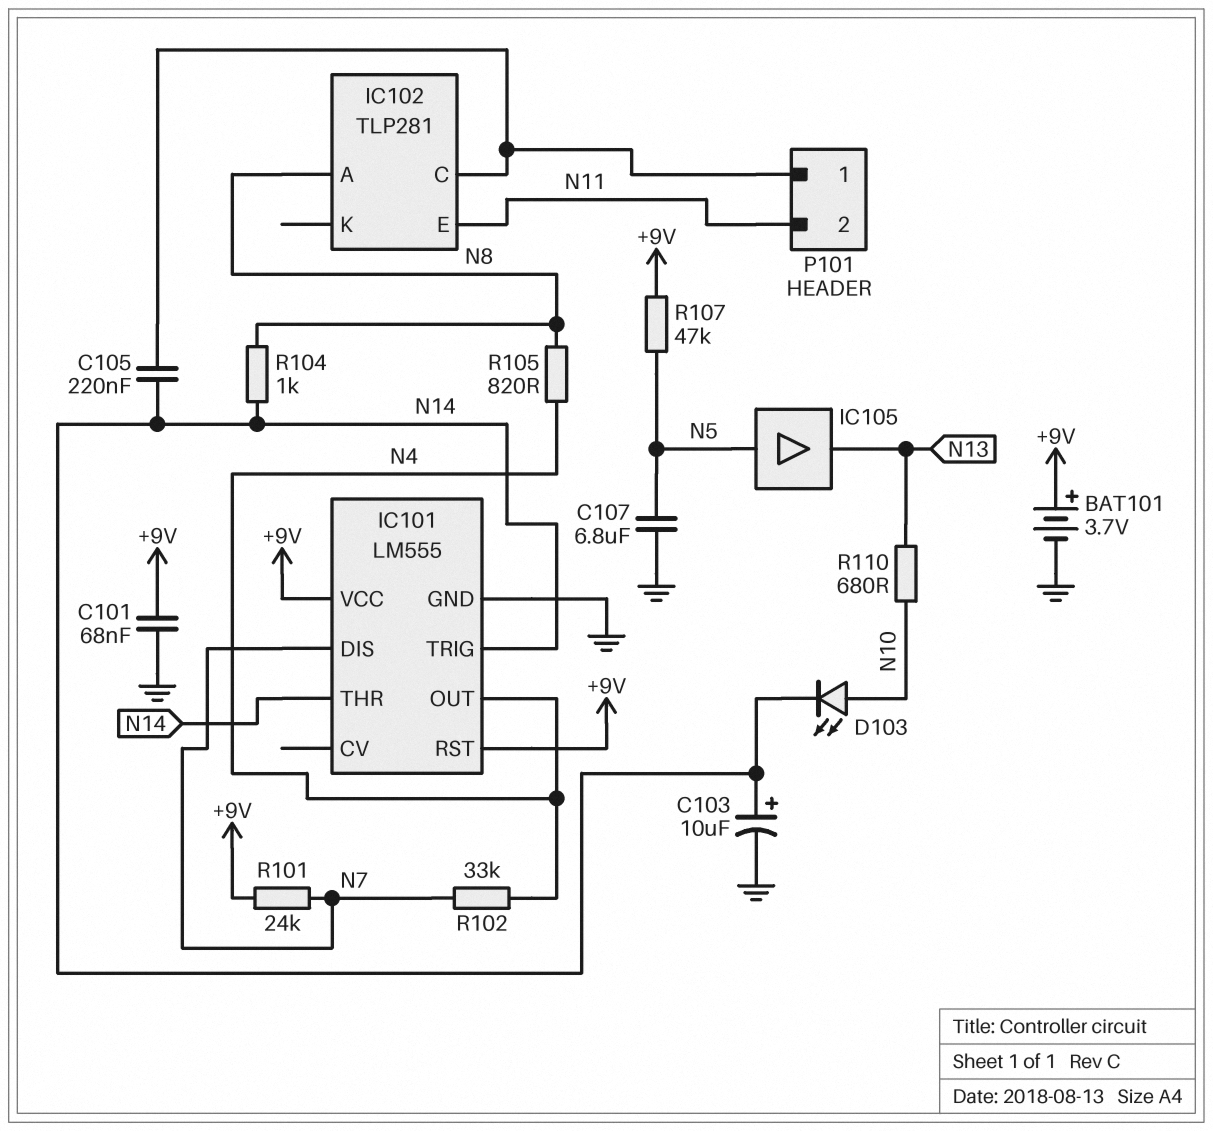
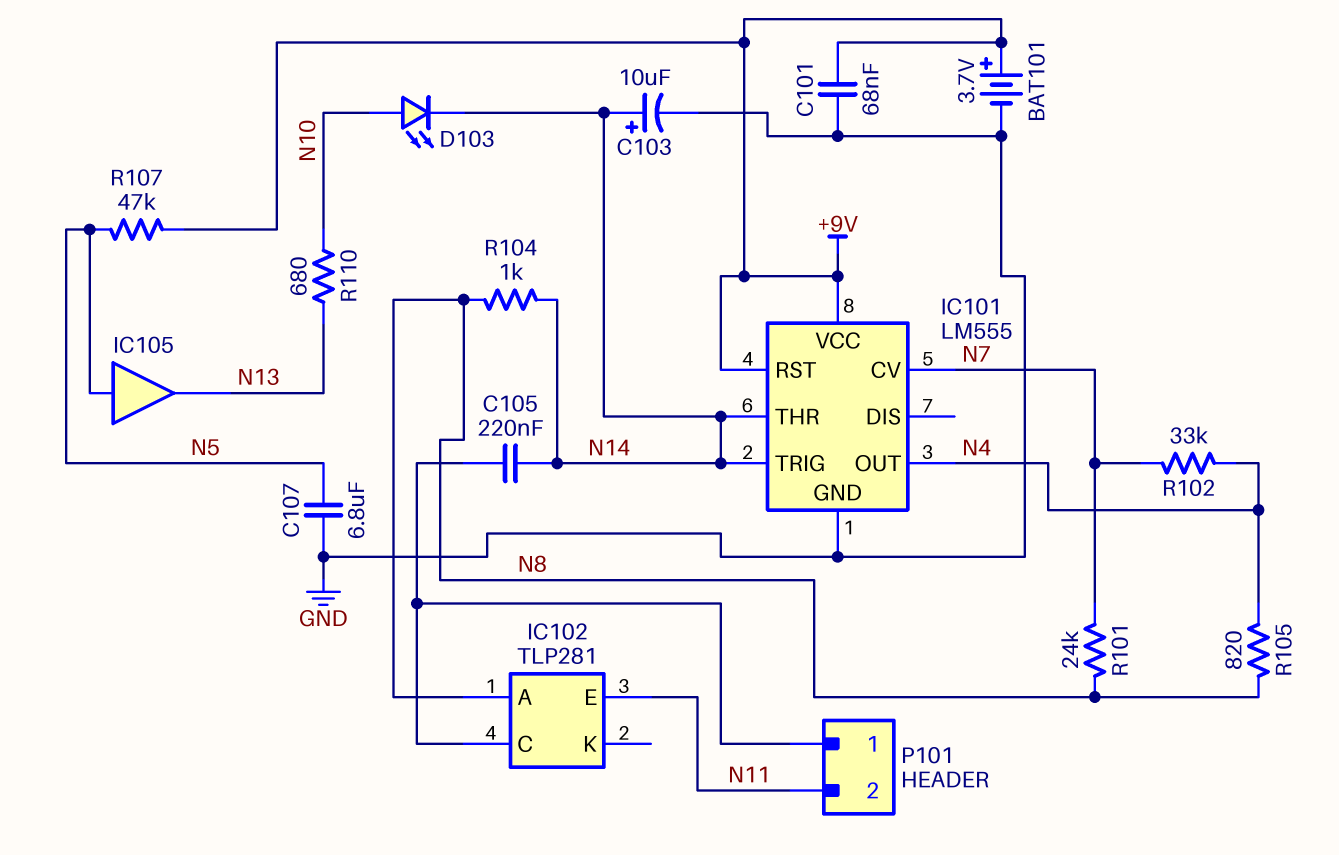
IC101 pin CV: none -> N7
IC101 pin DIS: N7 -> none
R101: 24k (+9V, N7) -> 24k (N7, N8)

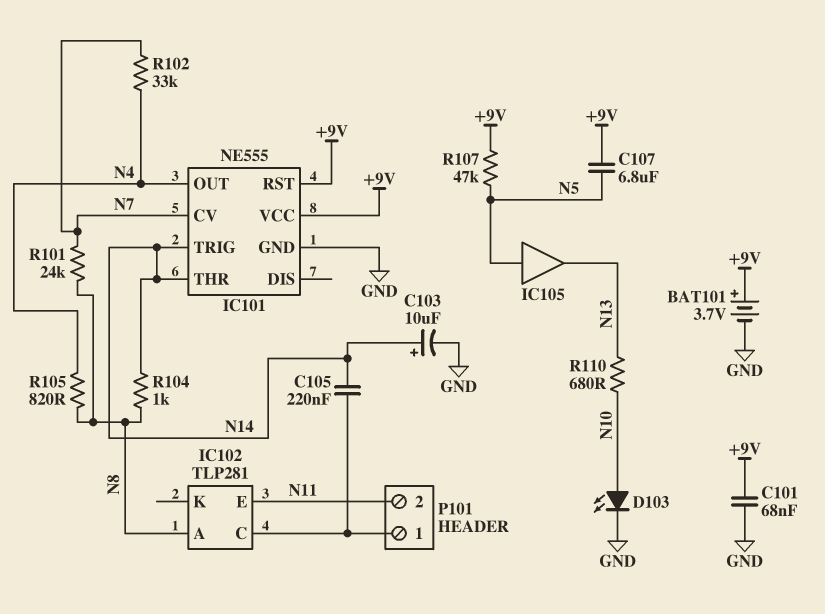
C107: 6.8uF (GND, N5) -> 6.8uF (+9V, N5)
D103: LED (A N10, K N14) -> LED (A N10, K GND)
IC101: LM555 -> NE555

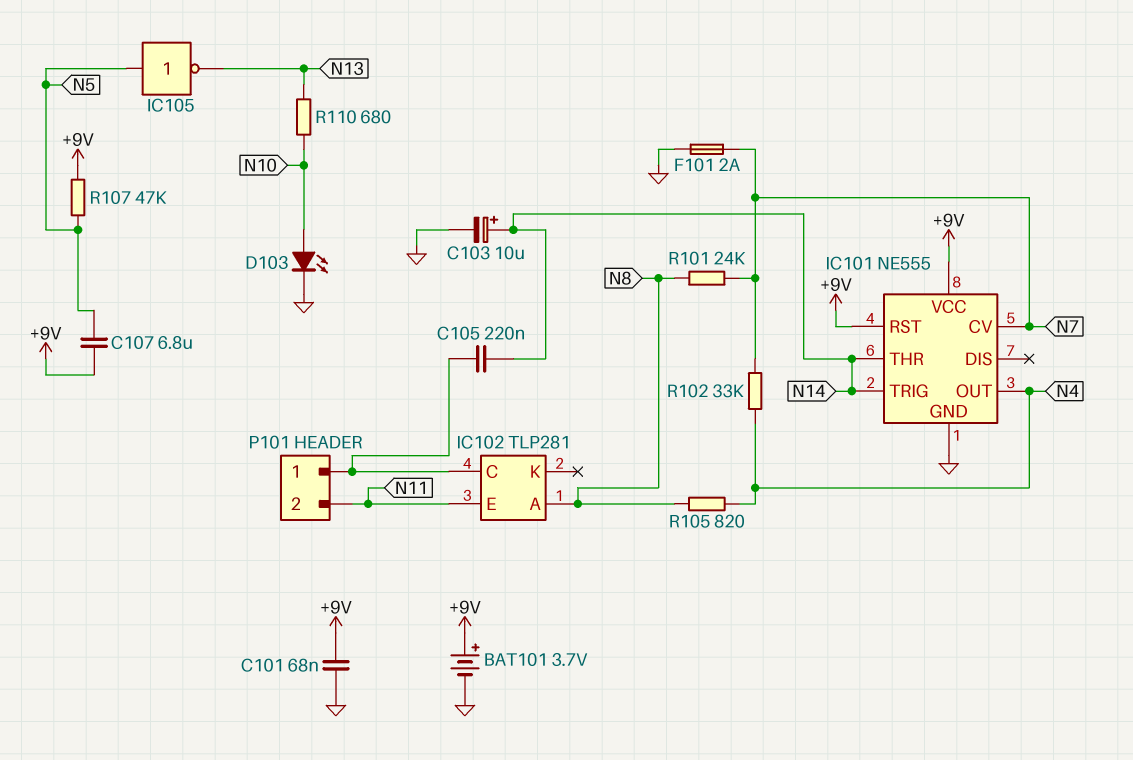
F101: none -> 2A (GND, N7)
IC105: buffer (in N5, out N13) -> NOT (in N5, out N13)
R104: 1k (N8, N14) -> none

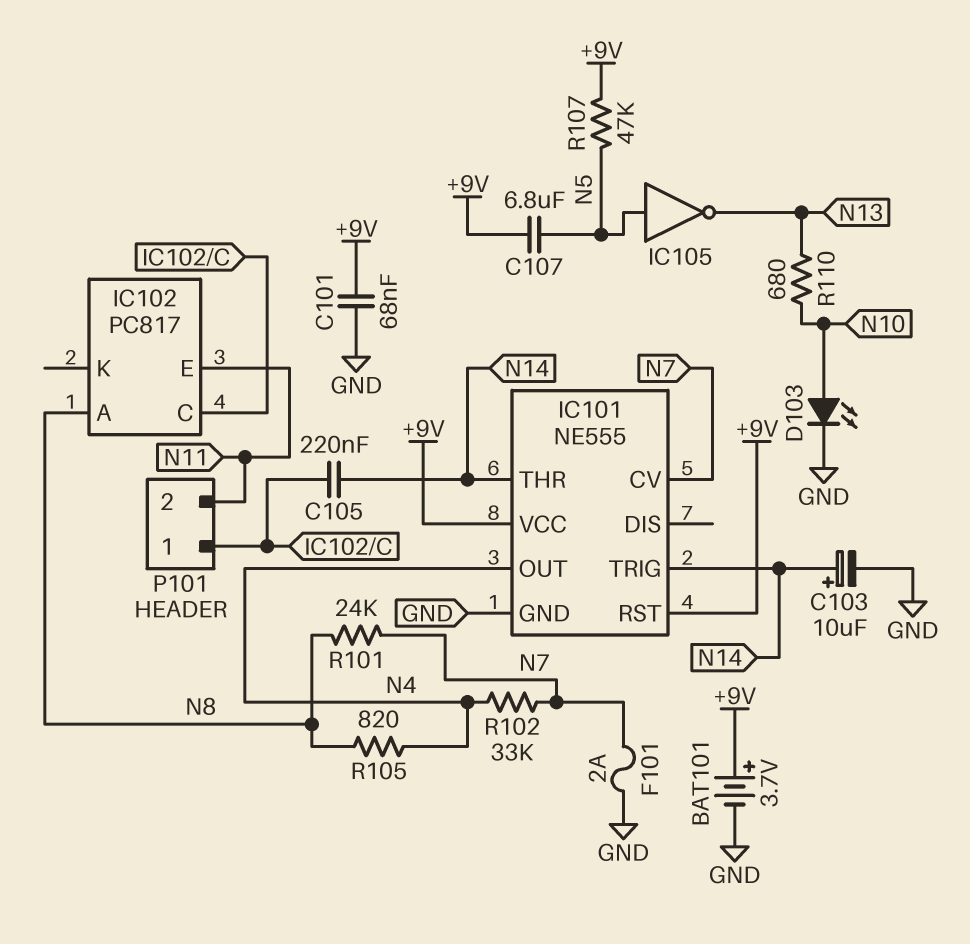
IC102: TLP281 -> PC817

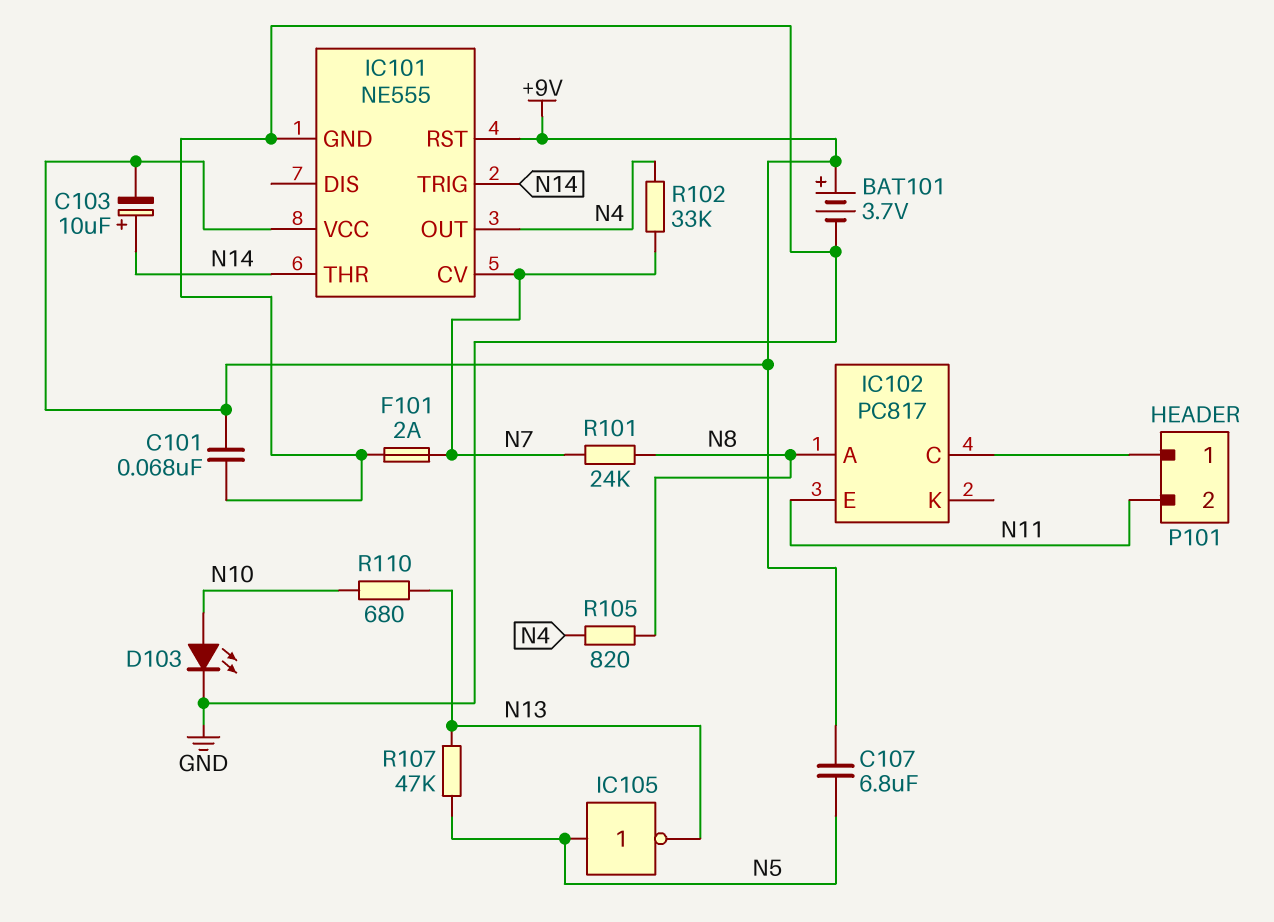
C103: 10uF (plus N14, minus GND) -> 10uF (plus N14, minus +9V)
C105: 220nF (IC102/C, N14) -> none
R107: 47k (+9V, N5) -> 47k (N5, N13)

